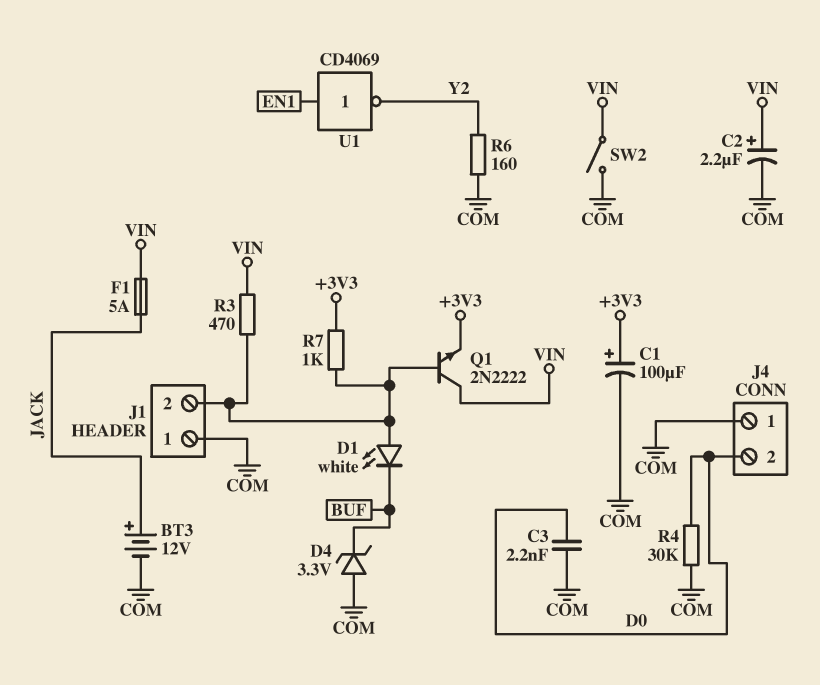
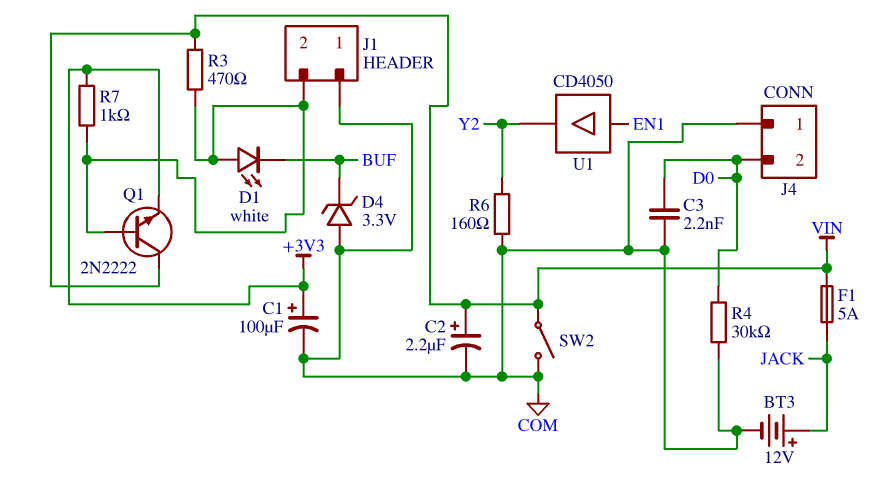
U1: NOT CD4069 (in EN1, out Y2) -> buffer CD4050 (in EN1, out Y2)

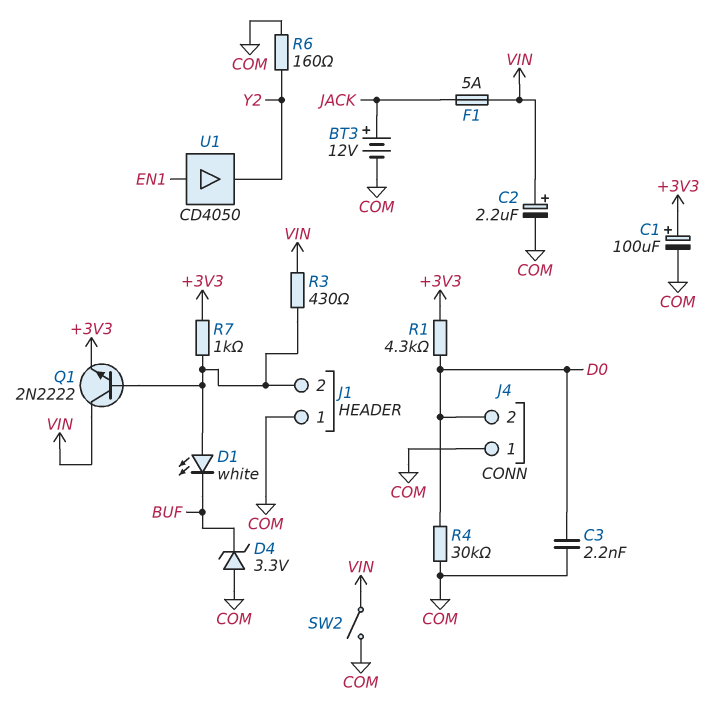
R1: none -> 4.3k (+3V3, D0)
R3: 470 (J1/2, VIN) -> 430 (J1/2, VIN)

